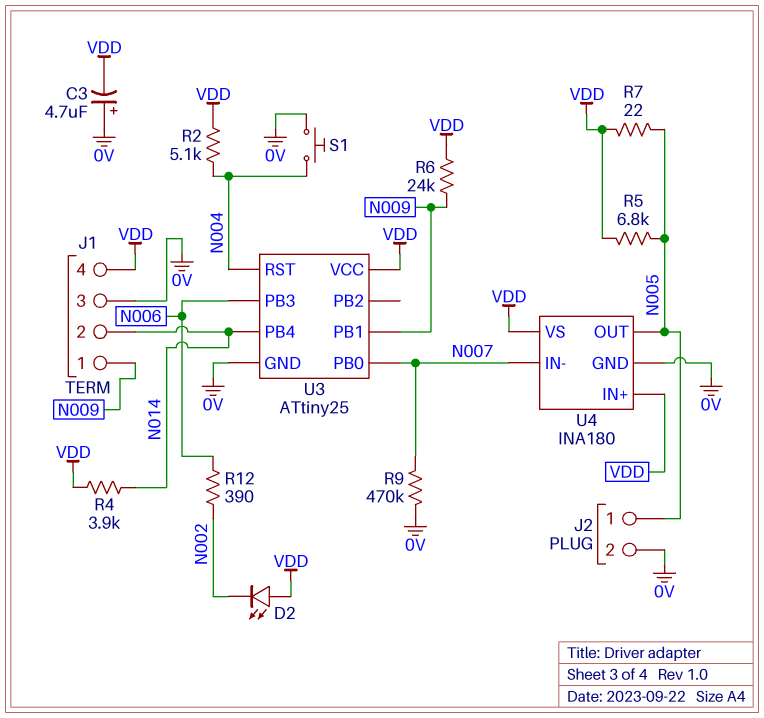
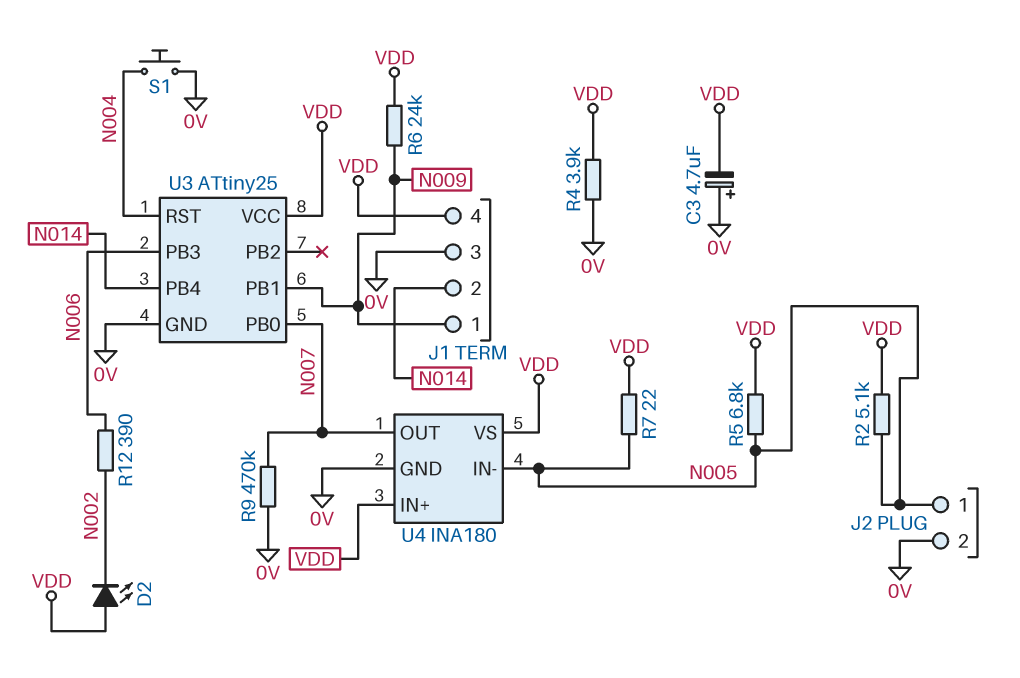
R2: 5.1k (N004, VDD) -> 5.1k (N005, VDD)
R4: 3.9k (N014, VDD) -> 3.9k (0V, VDD)
U4 pin IN-: N007 -> N005
U4 pin OUT: N005 -> N007

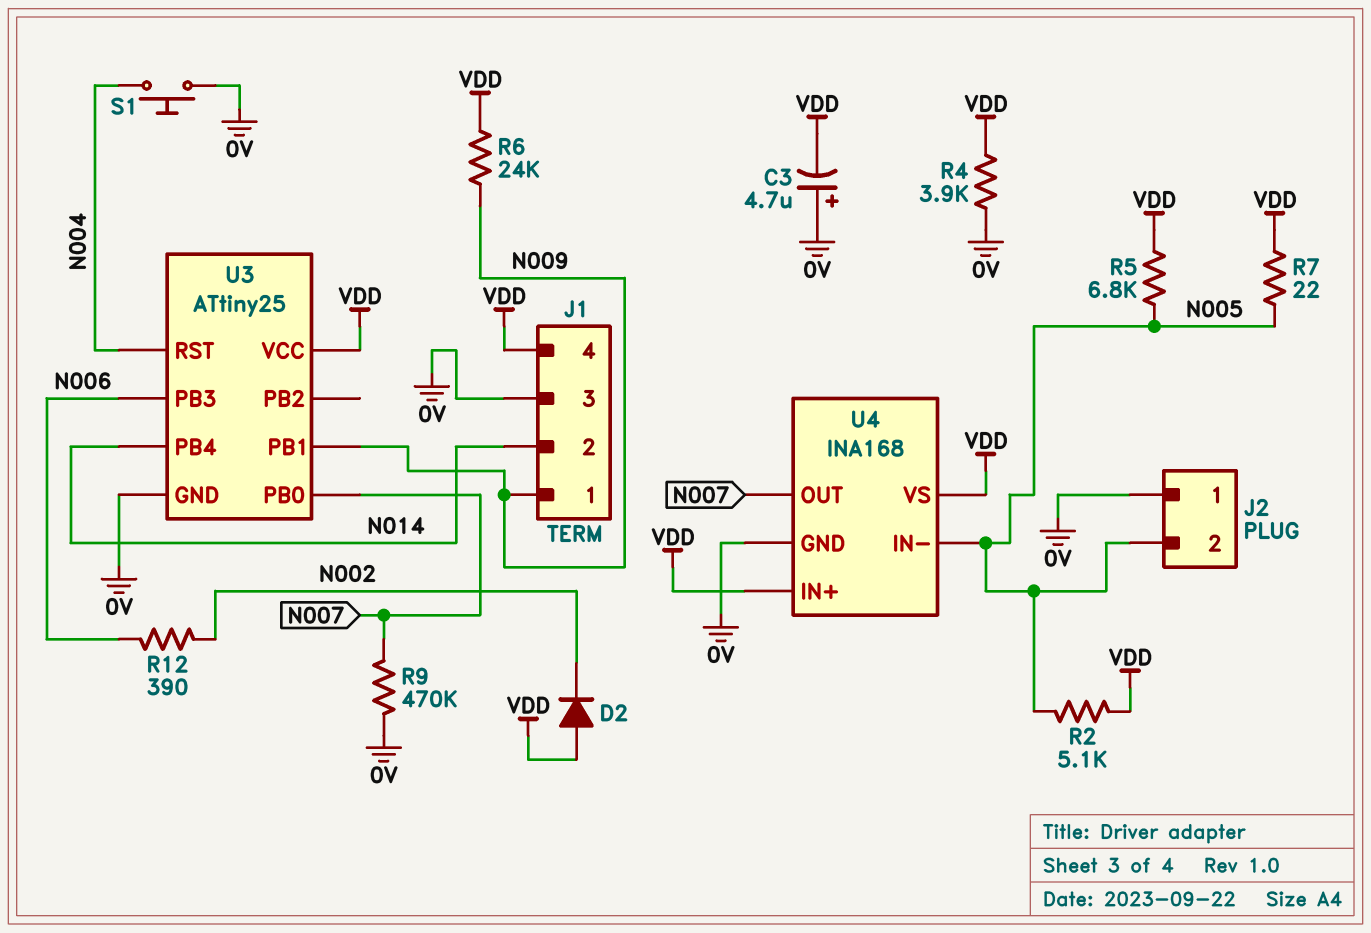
D2: LED (A VDD, K N002) -> diode (A VDD, K N002)
J2 pin 1: N005 -> 0V
J2 pin 2: 0V -> N005
U4: INA180 -> INA168

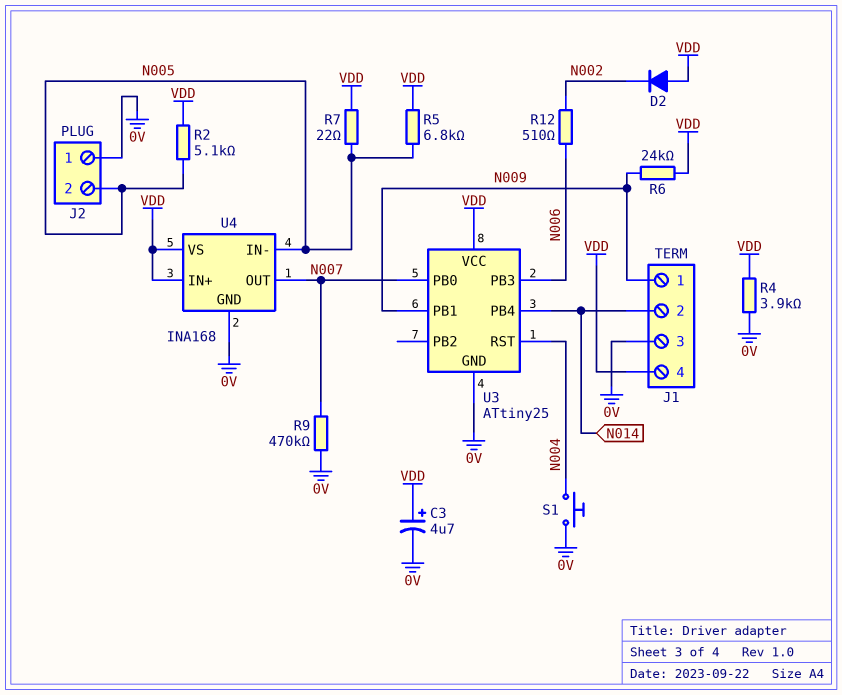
C3: 4.7uF (plus 0V, minus VDD) -> 4.7uF (plus VDD, minus 0V)
R12: 390 (N002, N006) -> 510 (N002, N006)

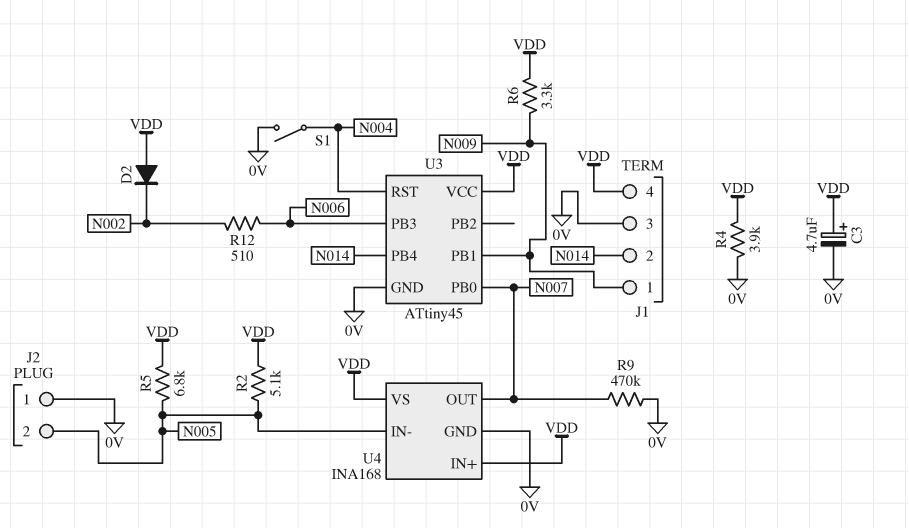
R6: 24k (N009, VDD) -> 3.3k (N009, VDD)
R7: 22 (N005, VDD) -> none
S1: button (0V, N004) -> switch (0V, N004)
U3: ATtiny25 -> ATtiny45

